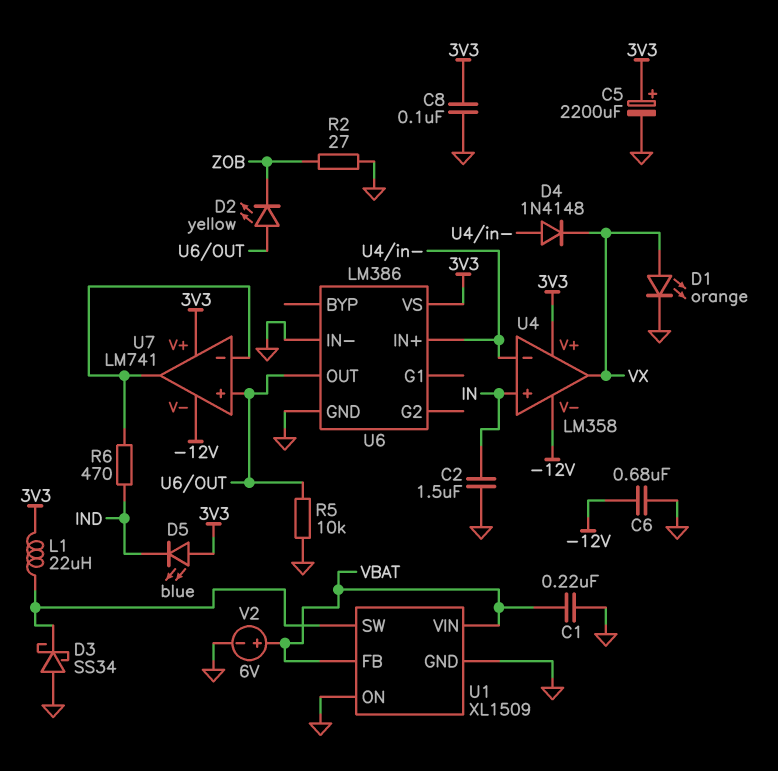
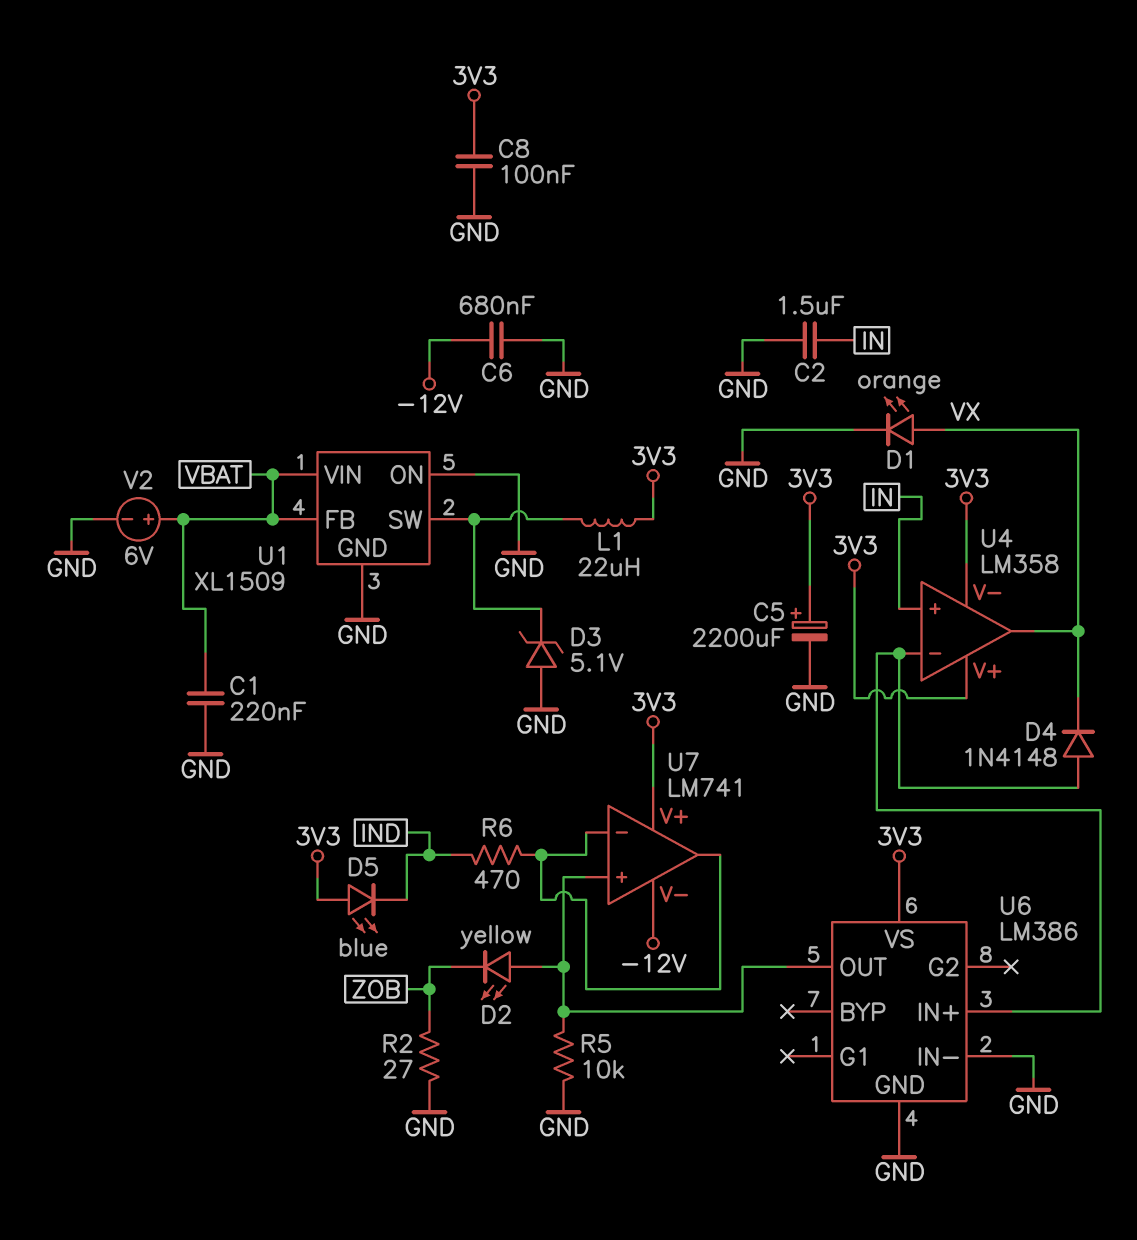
D3: schottky SS34 (A GND, K U1/SW) -> zener 5.1V (A GND, K U1/SW)
U4 pin V-: -12V -> 3V3

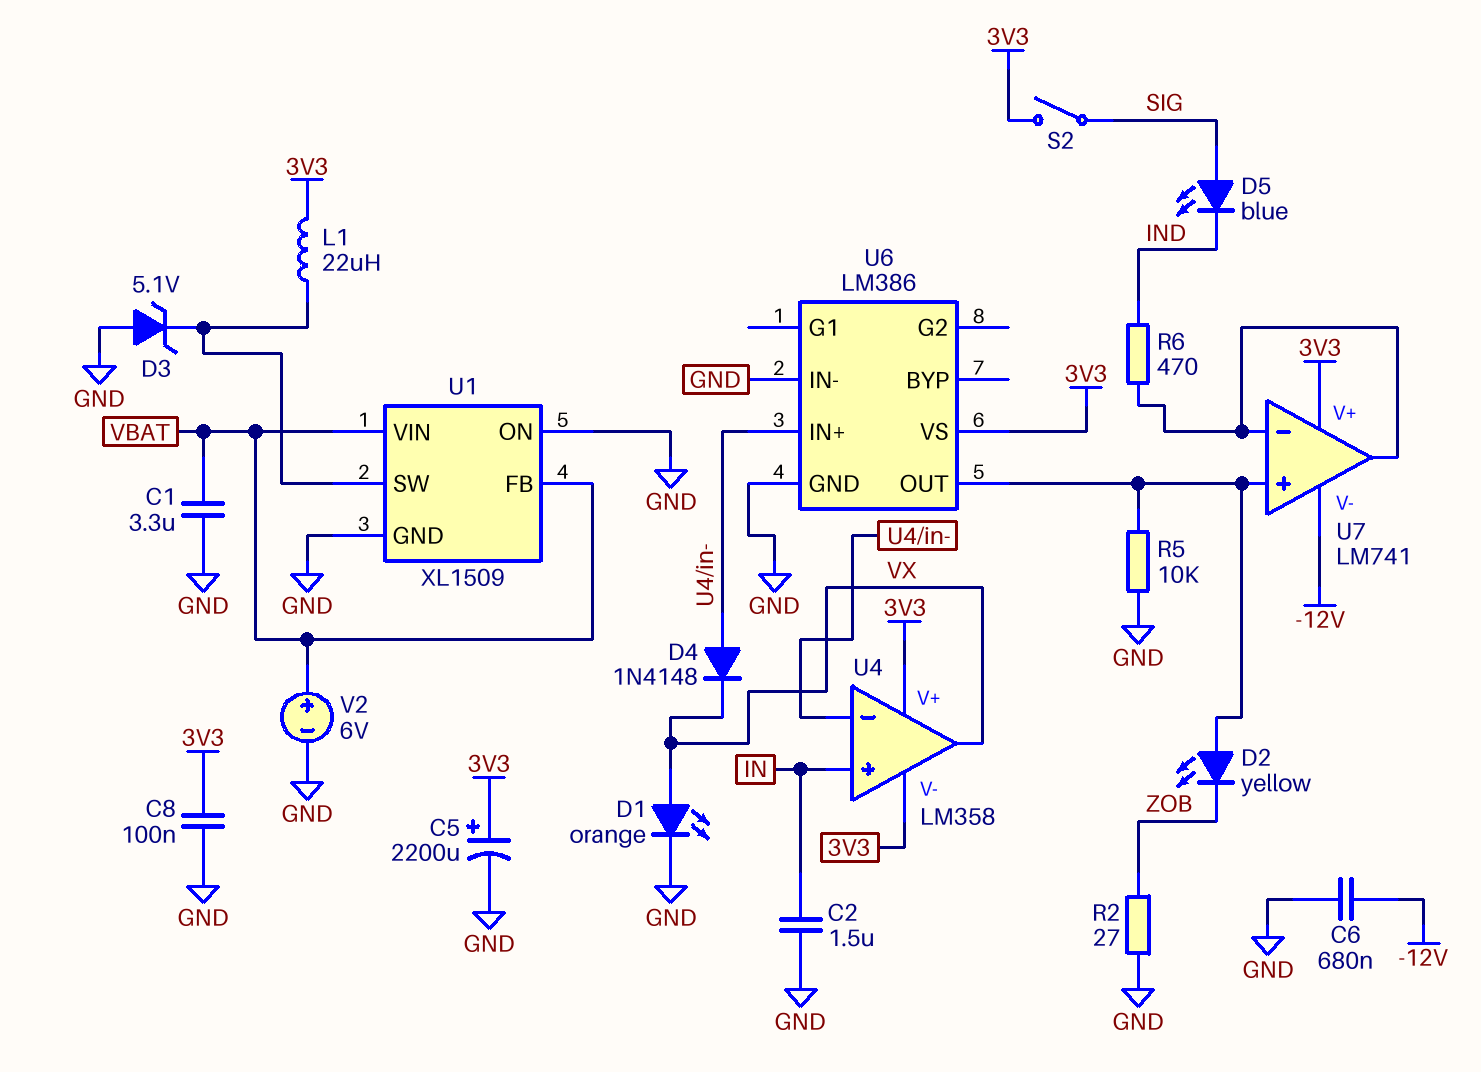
C1: 220nF (GND, VBAT) -> 3.3uF (GND, VBAT)
D5: LED blue (A 3V3, K IND) -> LED blue (A SIG, K IND)
S2: none -> switch (3V3, SIG)

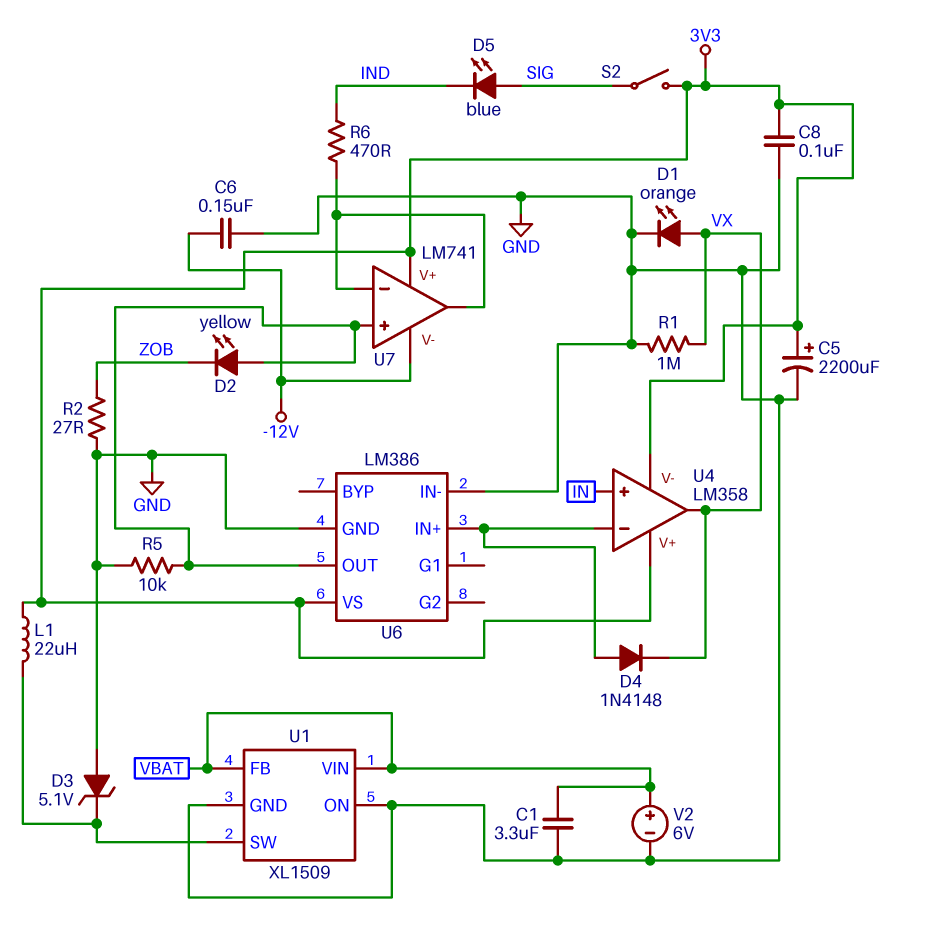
C2: 1.5uF (GND, IN) -> none
C6: 680nF (-12V, GND) -> 150nF (-12V, GND)
R1: none -> 1M (GND, VX)

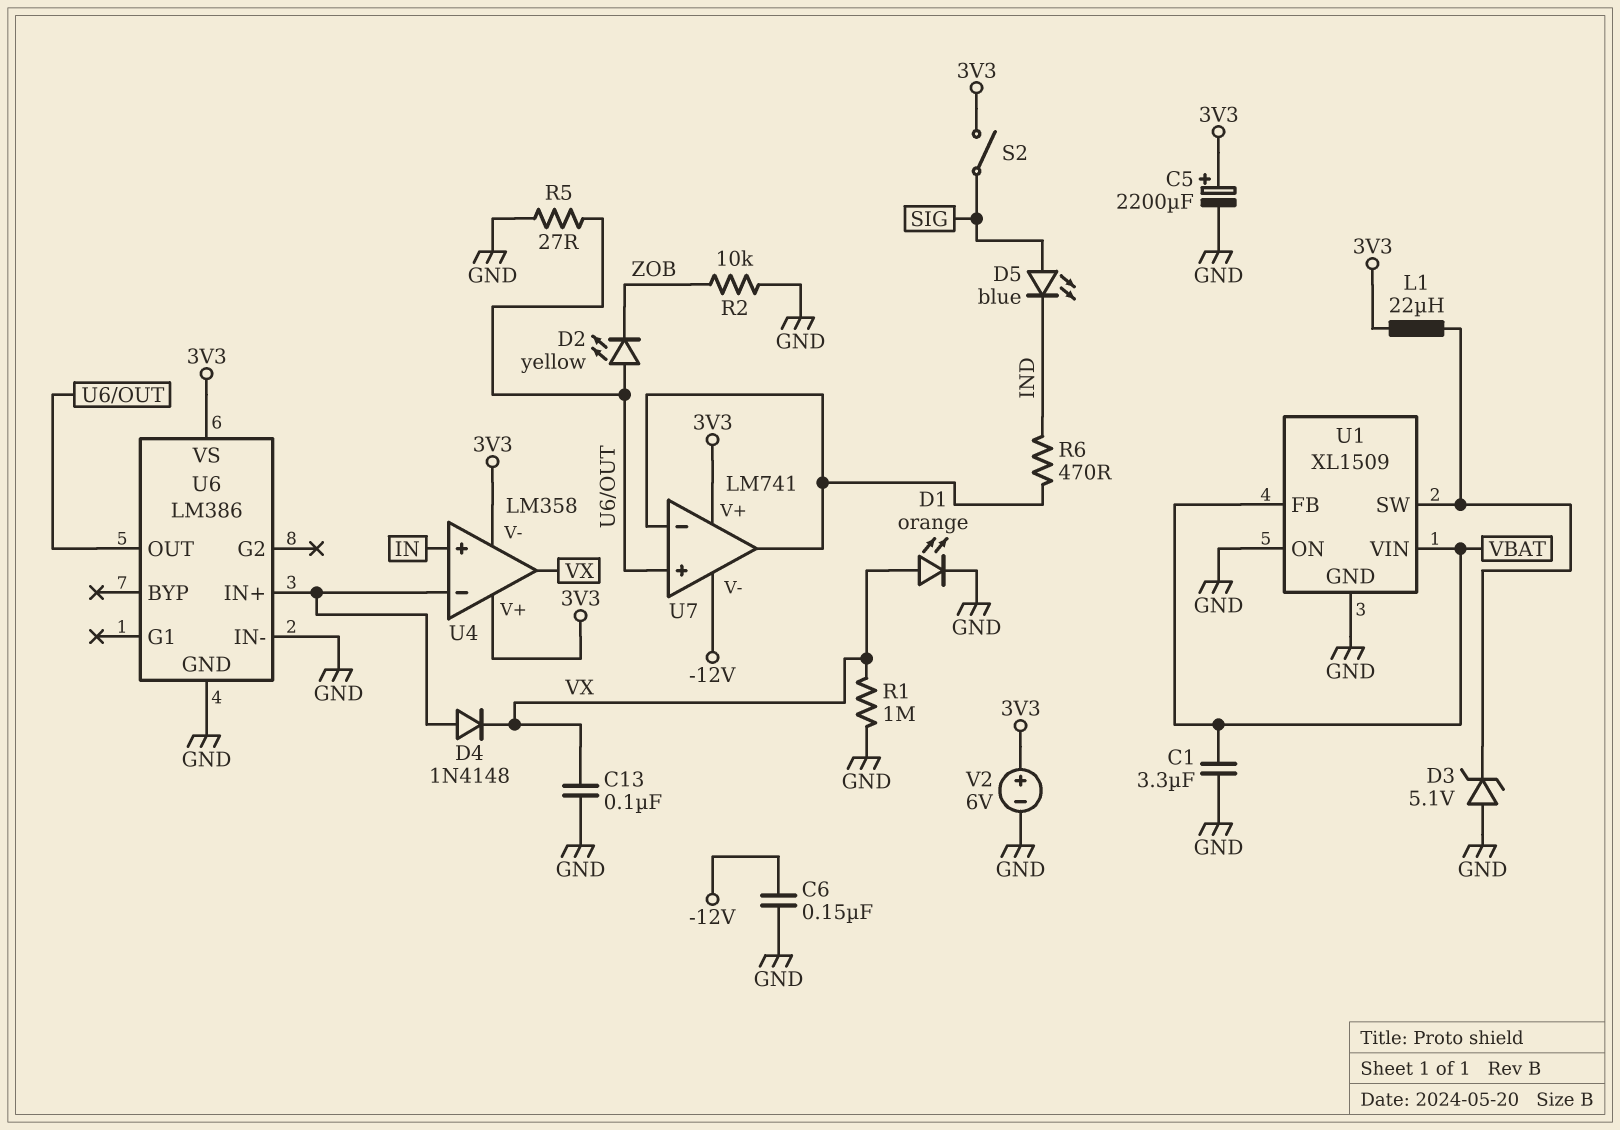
C8: 100nF (3V3, GND) -> none
C13: none -> 100nF (GND, VX)
R2: 27 (GND, ZOB) -> 10k (GND, ZOB)
R5: 10k (GND, U6/OUT) -> 27 (GND, U6/OUT)
V2: 6V (plus VBAT, minus GND) -> 6V (plus 3V3, minus GND)

